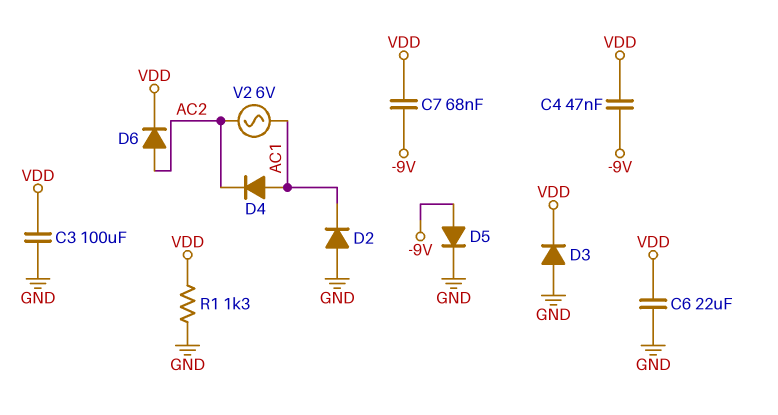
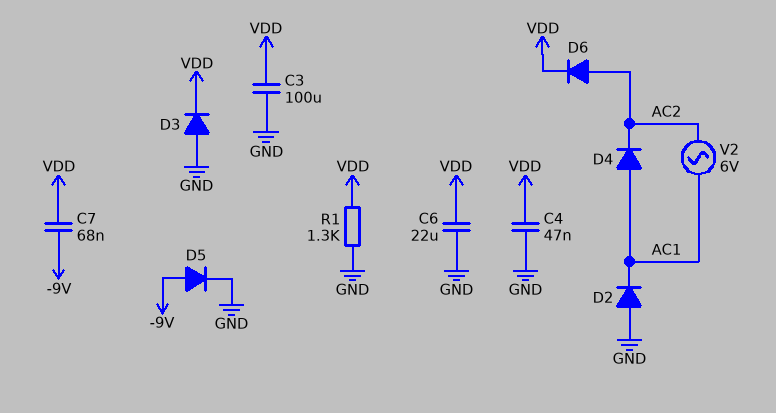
C4: 47nF (-9V, VDD) -> 47nF (GND, VDD)

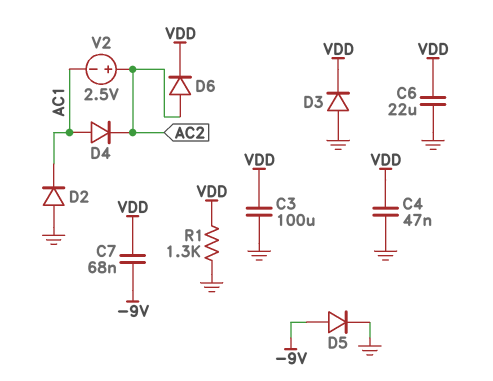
V2: AC 6V (AC1, AC2) -> 2.5V (plus AC2, minus AC1)

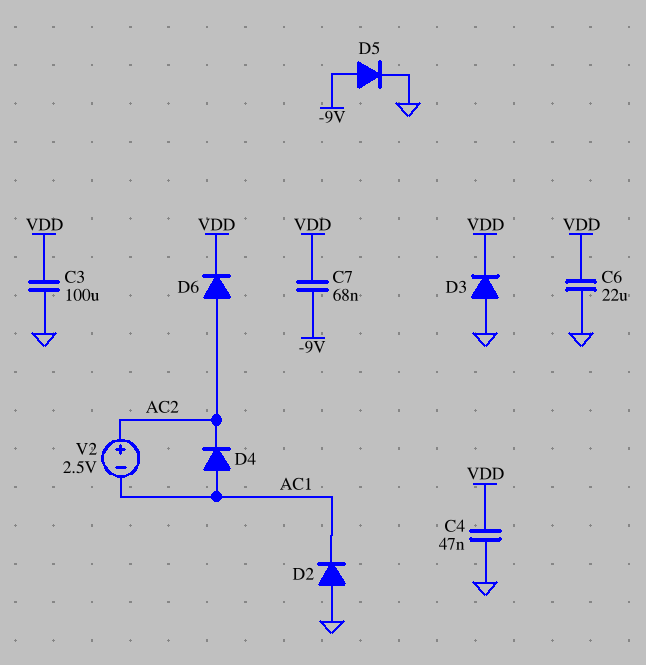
R1: 1.3k (GND, VDD) -> none

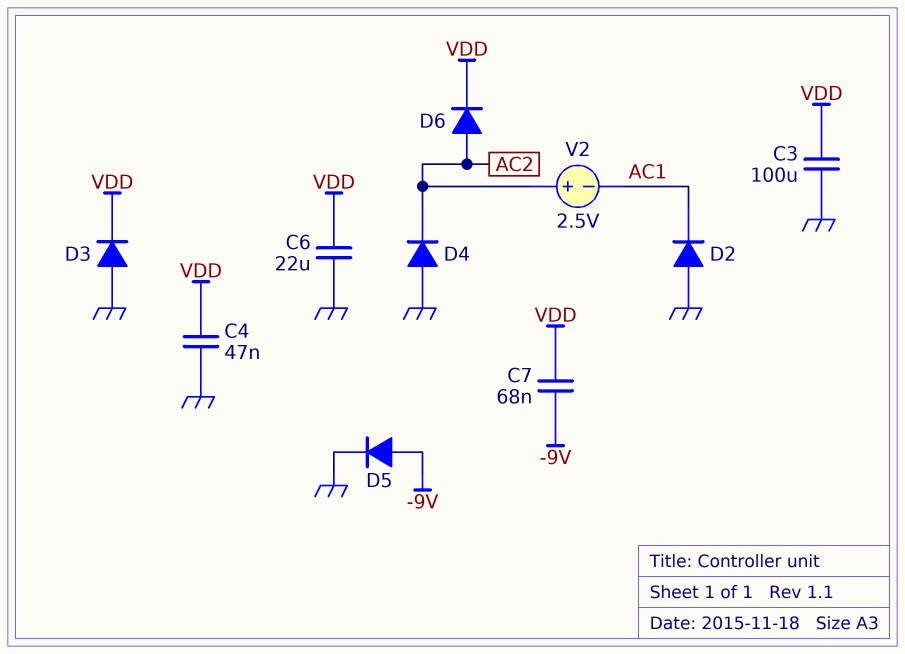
D4: diode (A AC1, K AC2) -> diode (A GND, K AC2)

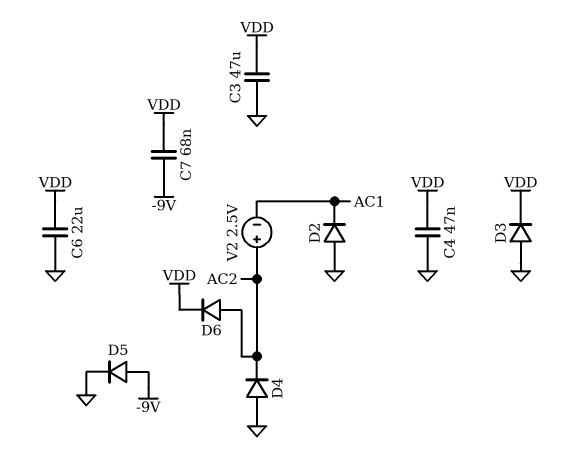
C3: 100uF (GND, VDD) -> 47uF (GND, VDD)

